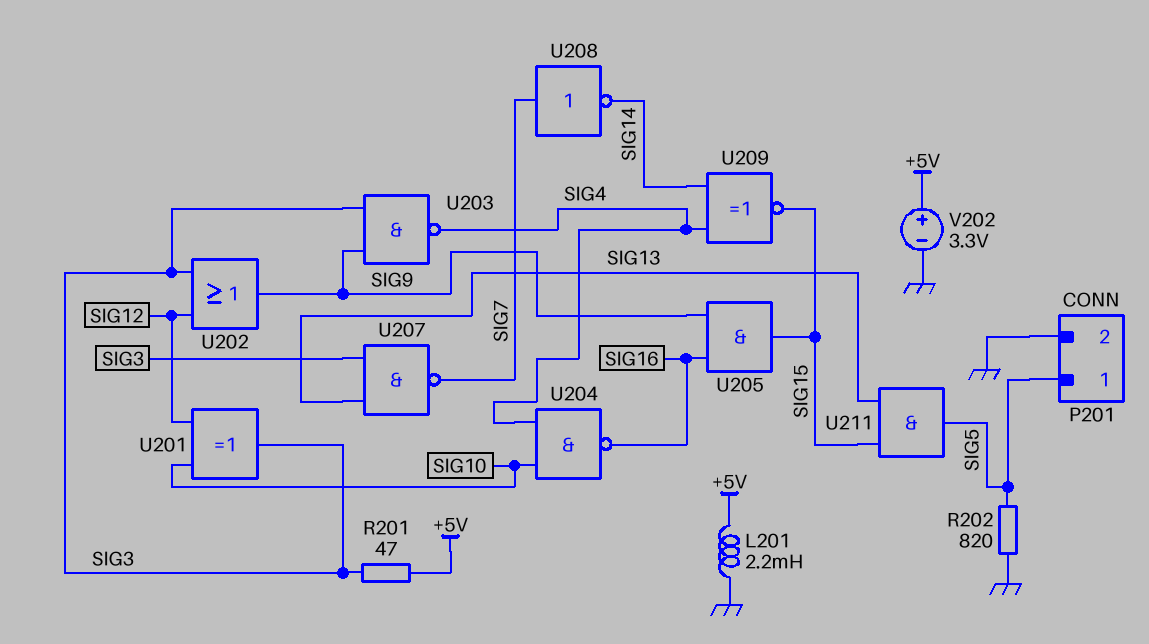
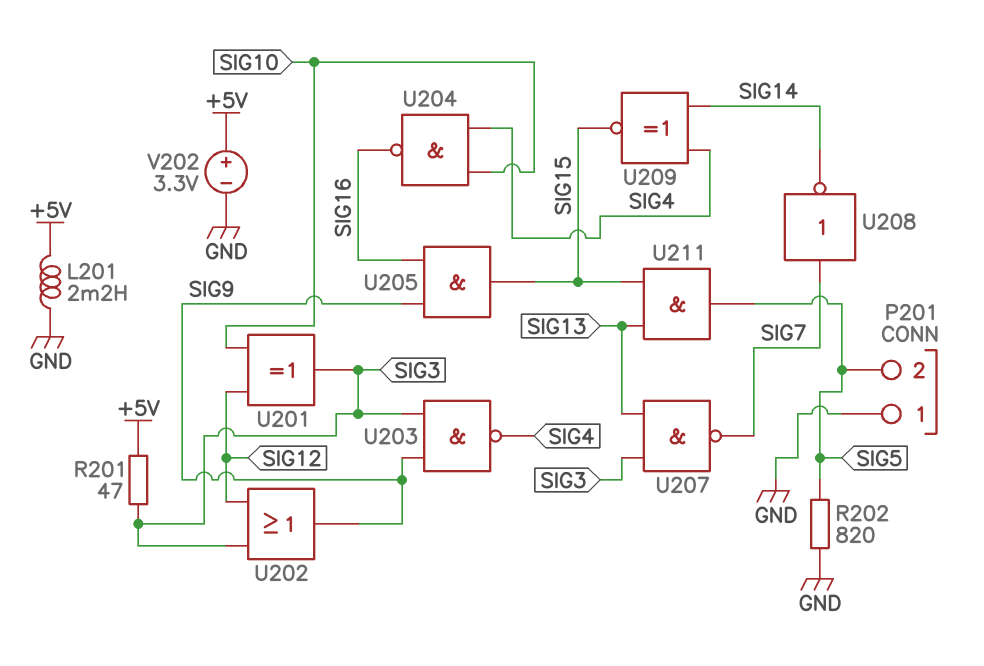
P201 pin 1: SIG5 -> GND
P201 pin 2: GND -> SIG5

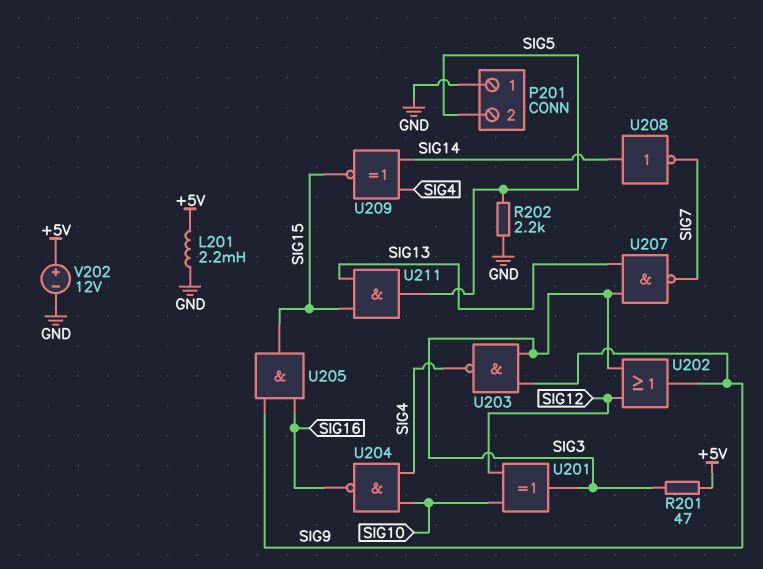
R202: 820 (GND, SIG5) -> 2.2k (GND, SIG5)
U208: NOT (in SIG7, out SIG14) -> NOT (in SIG14, out SIG7)
V202: 3.3V (plus +5V, minus GND) -> 12V (plus +5V, minus GND)

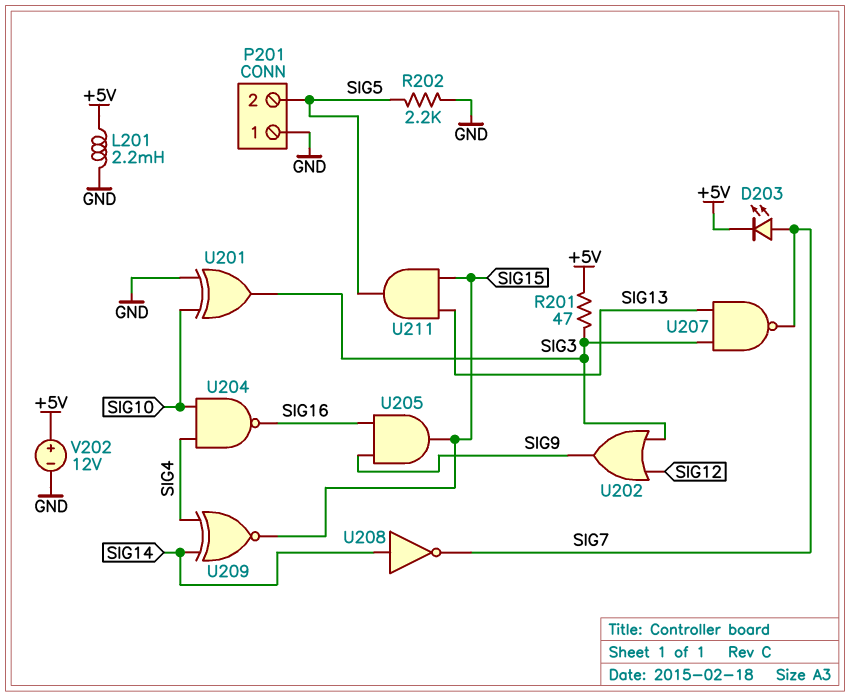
D203: none -> LED (A SIG7, K +5V)
U201: XOR (in SIG10, in SIG12, out SIG3) -> XOR (in GND, in SIG10, out SIG3)
U203: NAND (in SIG3, in SIG9, out SIG4) -> none

